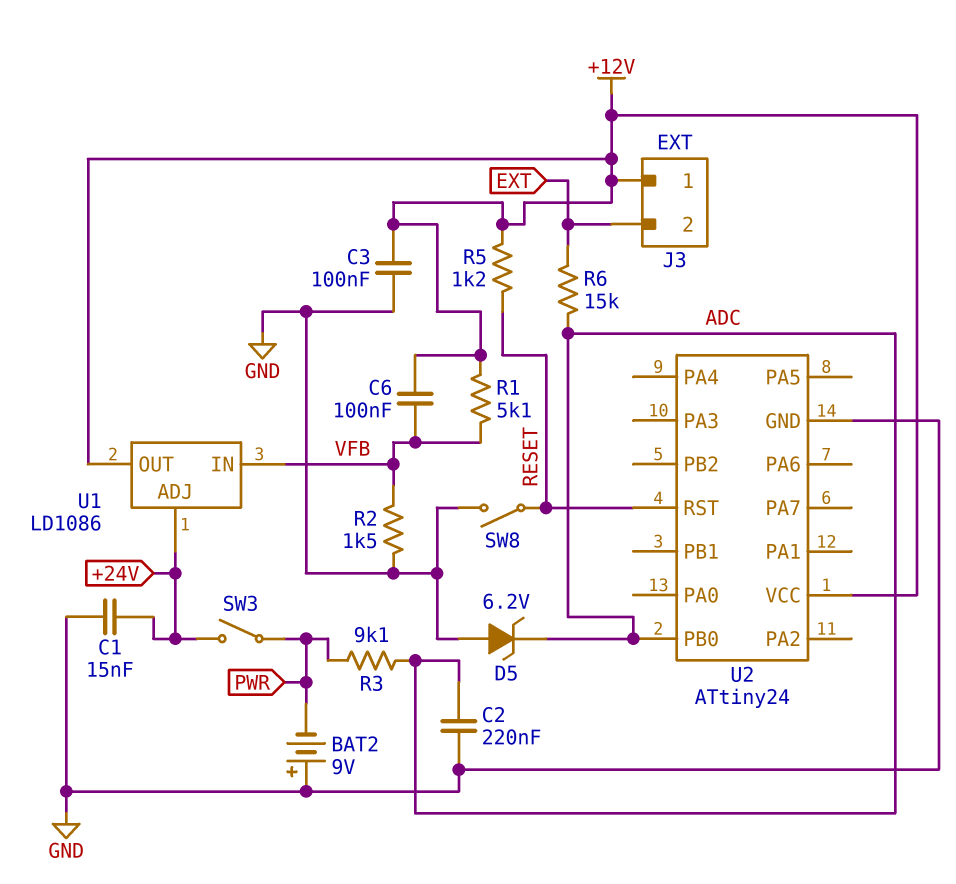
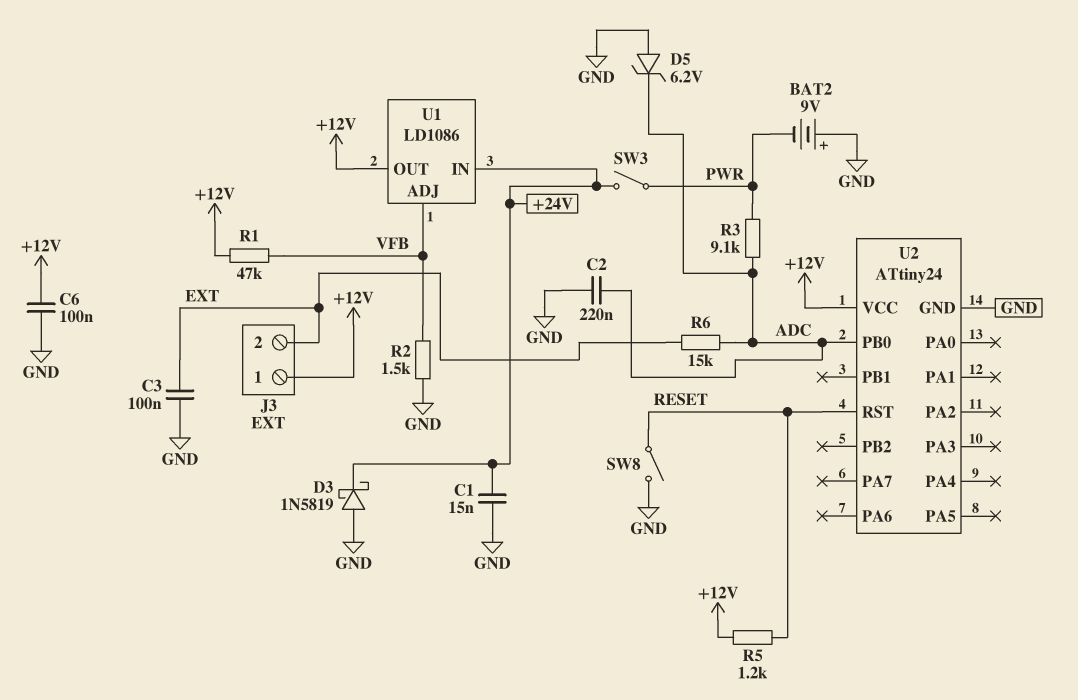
C3: 100nF (+12V, GND) -> 100nF (EXT, GND)
C6: 100nF (+12V, VFB) -> 100nF (+12V, GND)
D3: none -> schottky 1N5819 (A GND, K +24V)
R1: 5.1k (+12V, VFB) -> 47k (+12V, VFB)
U1 pin ADJ: +24V -> VFB
U1 pin IN: VFB -> +24V

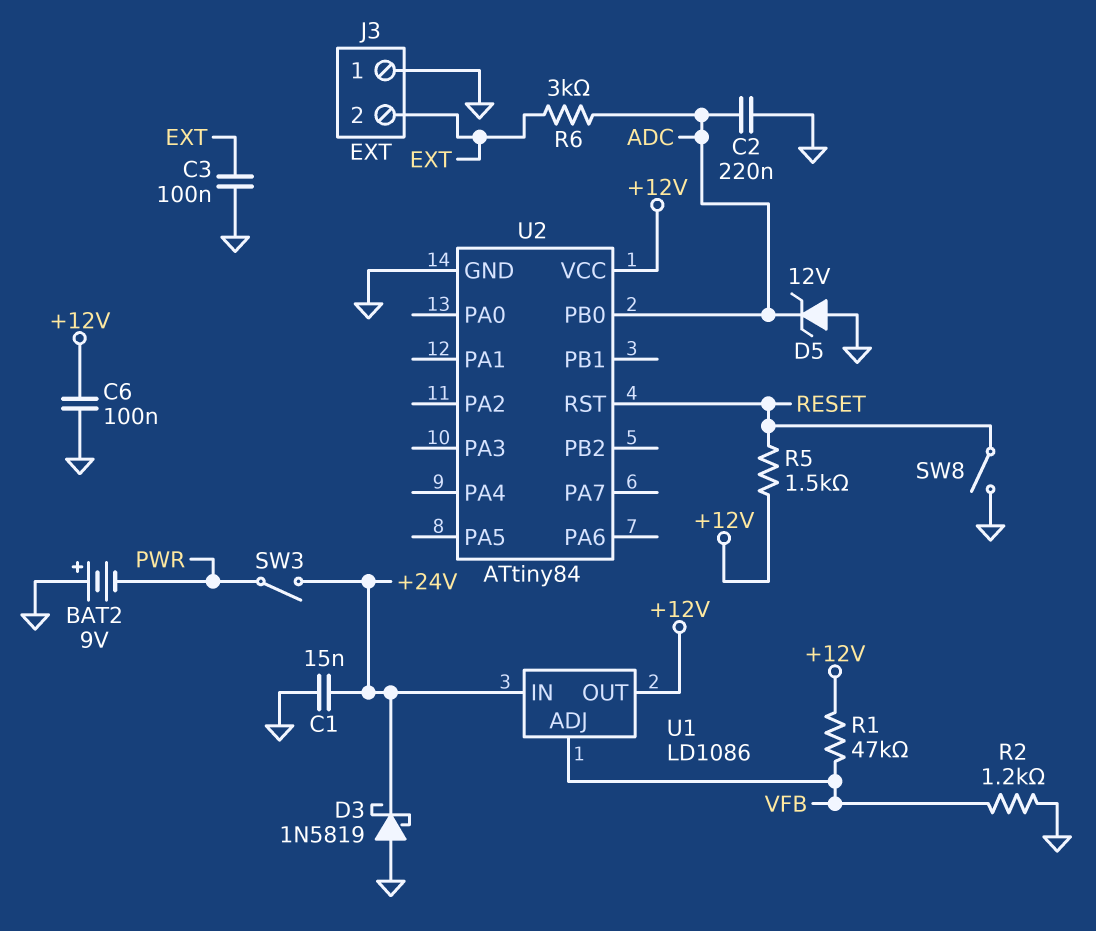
D5: zener 6.2V (A GND, K ADC) -> zener 12V (A GND, K ADC)
J3 pin 1: +12V -> GND
R2: 1.5k (GND, VFB) -> 1.2k (GND, VFB)
R3: 9.1k (ADC, PWR) -> none
R5: 1.2k (+12V, RESET) -> 1.5k (+12V, RESET)
R6: 15k (ADC, EXT) -> 3k (ADC, EXT)
U2: ATtiny24 -> ATtiny84

